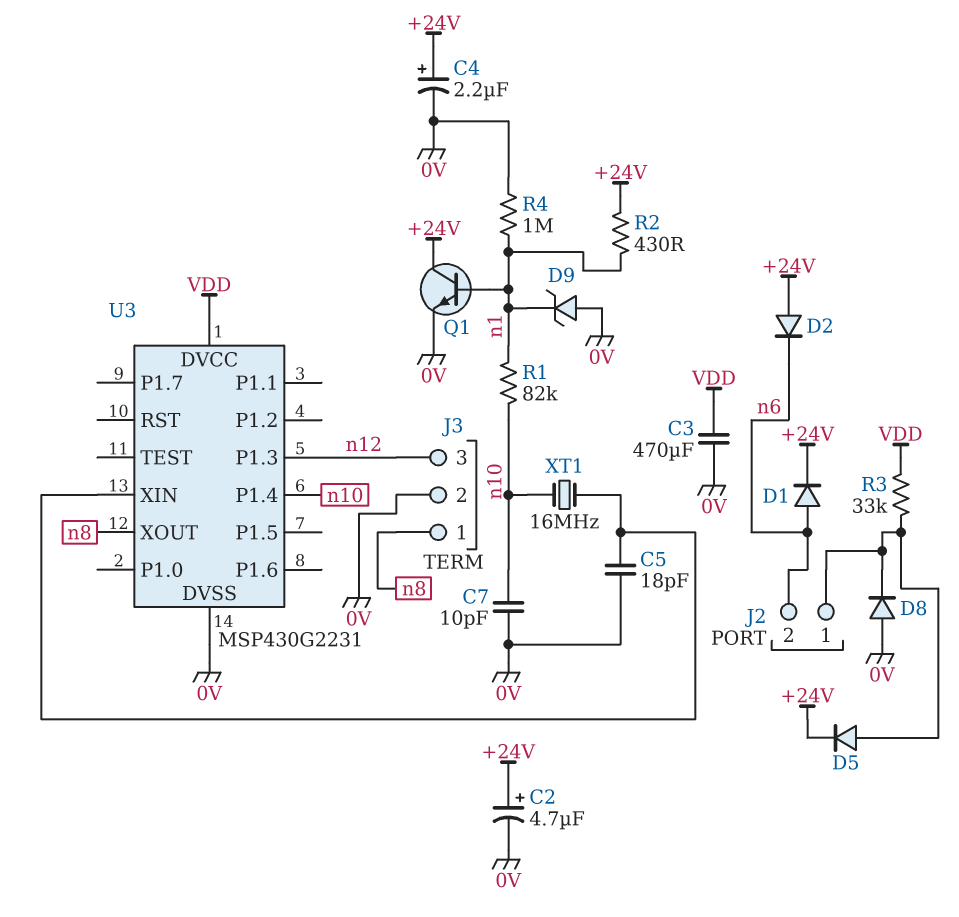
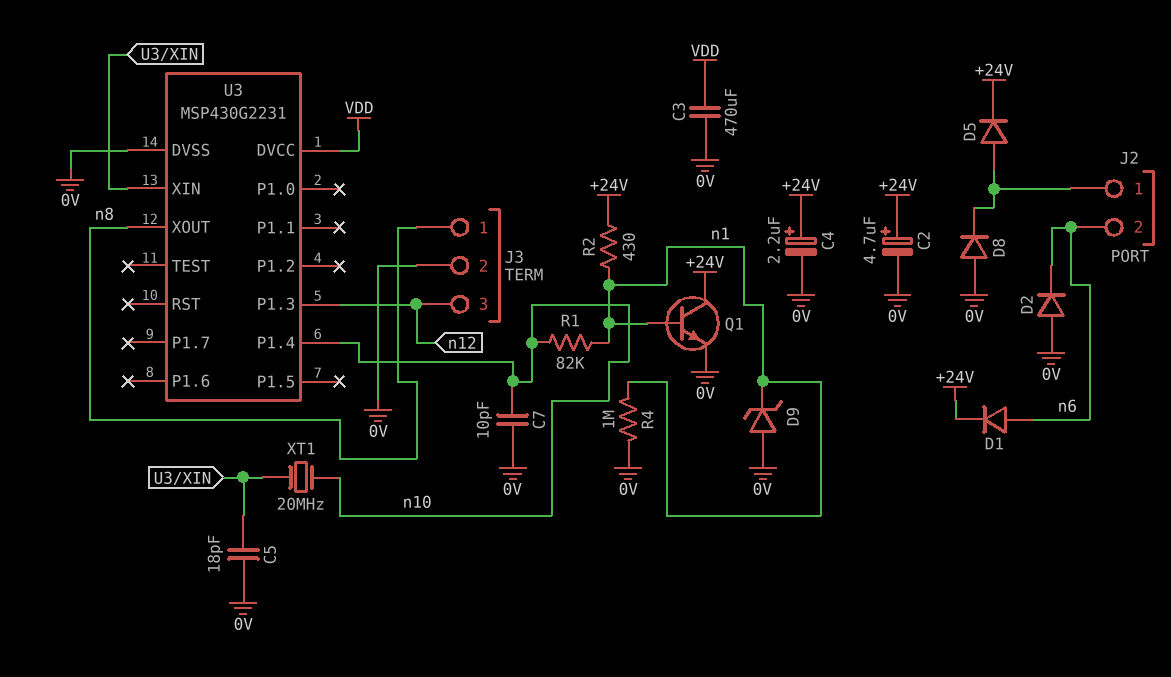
D2: diode (A +24V, K n6) -> diode (A 0V, K n6)
R3: 33k (J2/1, VDD) -> none
XT1: 16MHz (U3/XIN, n10) -> 20MHz (U3/XIN, n10)

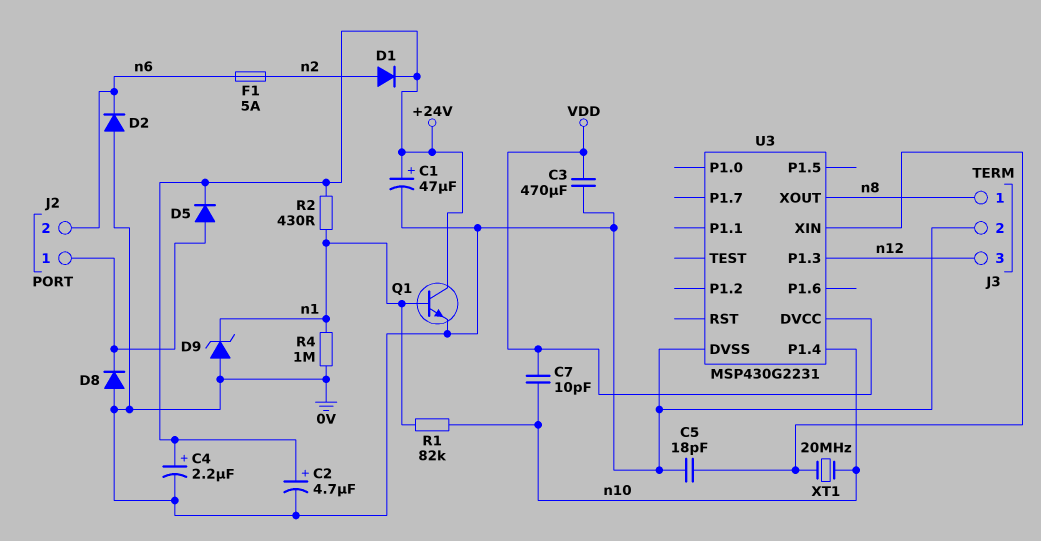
C1: none -> 47uF (plus +24V, minus 0V)
C7: 10pF (0V, n10) -> 10pF (VDD, n10)
D1: diode (A n6, K +24V) -> diode (A n2, K +24V)
F1: none -> 5A (n2, n6)

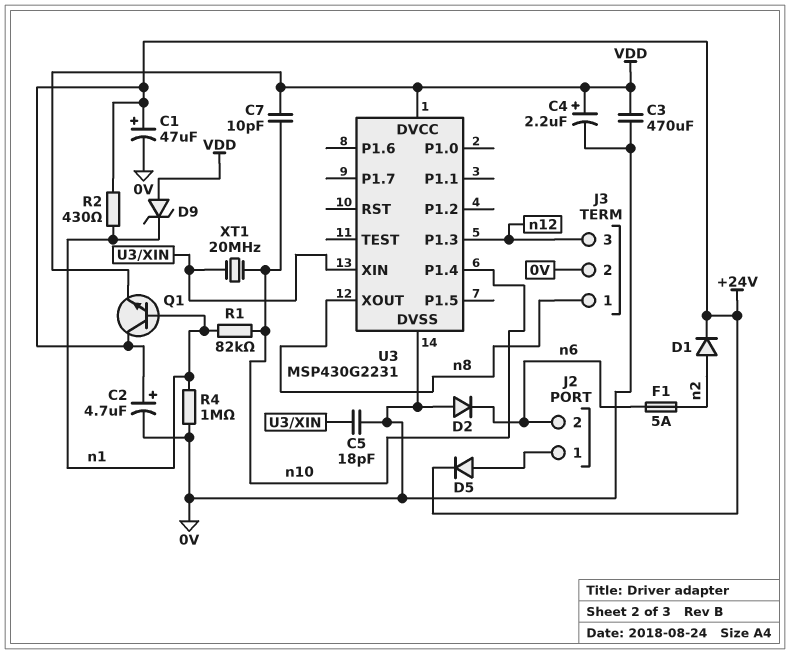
C4: 2.2uF (plus +24V, minus 0V) -> 2.2uF (plus VDD, minus 0V)
D8: diode (A 0V, K J2/1) -> none
D9: zener (A 0V, K n1) -> zener (A VDD, K n1)
Q1: NPN (B n1, C +24V, E 0V) -> NPN (B n1, C +24V, E VDD)

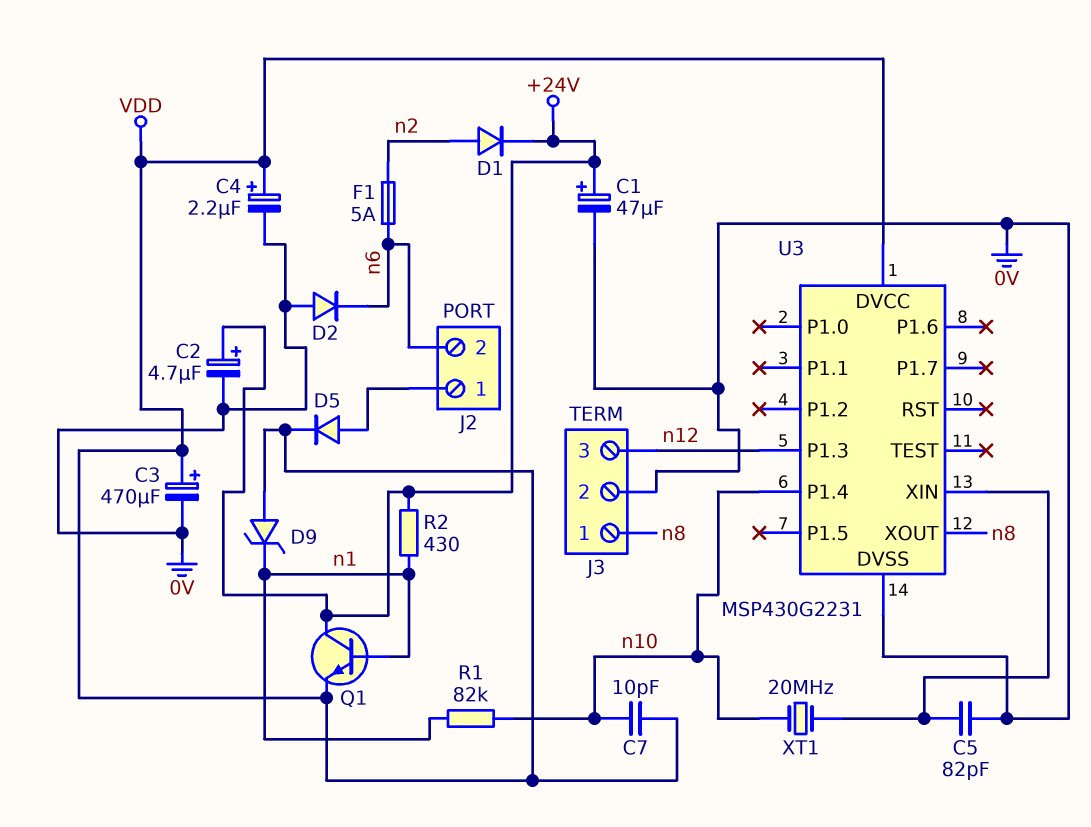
C3: 470uF (0V, VDD) -> 470uF (plus VDD, minus 0V)
C5: 18pF (0V, U3/XIN) -> 82pF (0V, U3/XIN)
D5: diode (A J2/1, K +24V) -> diode (A J2/1, K VDD)
R4: 1M (0V, n1) -> none

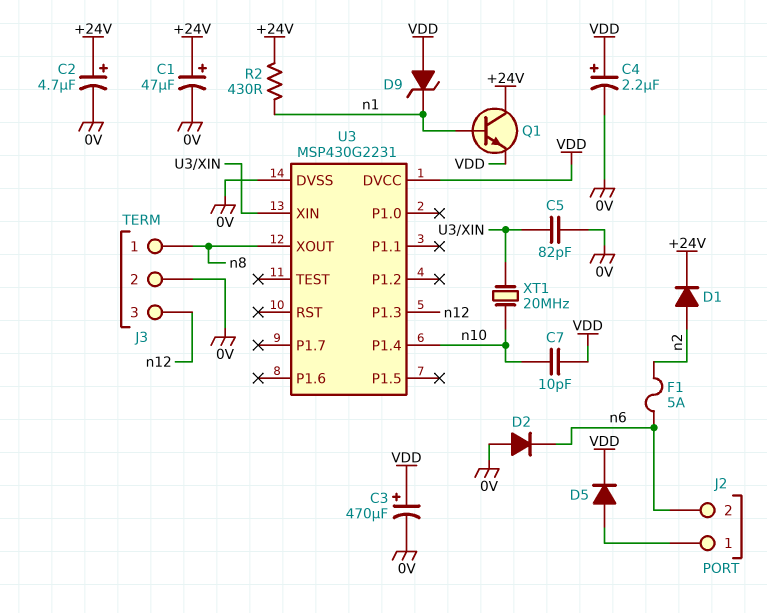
R1: 82k (n1, n10) -> none

